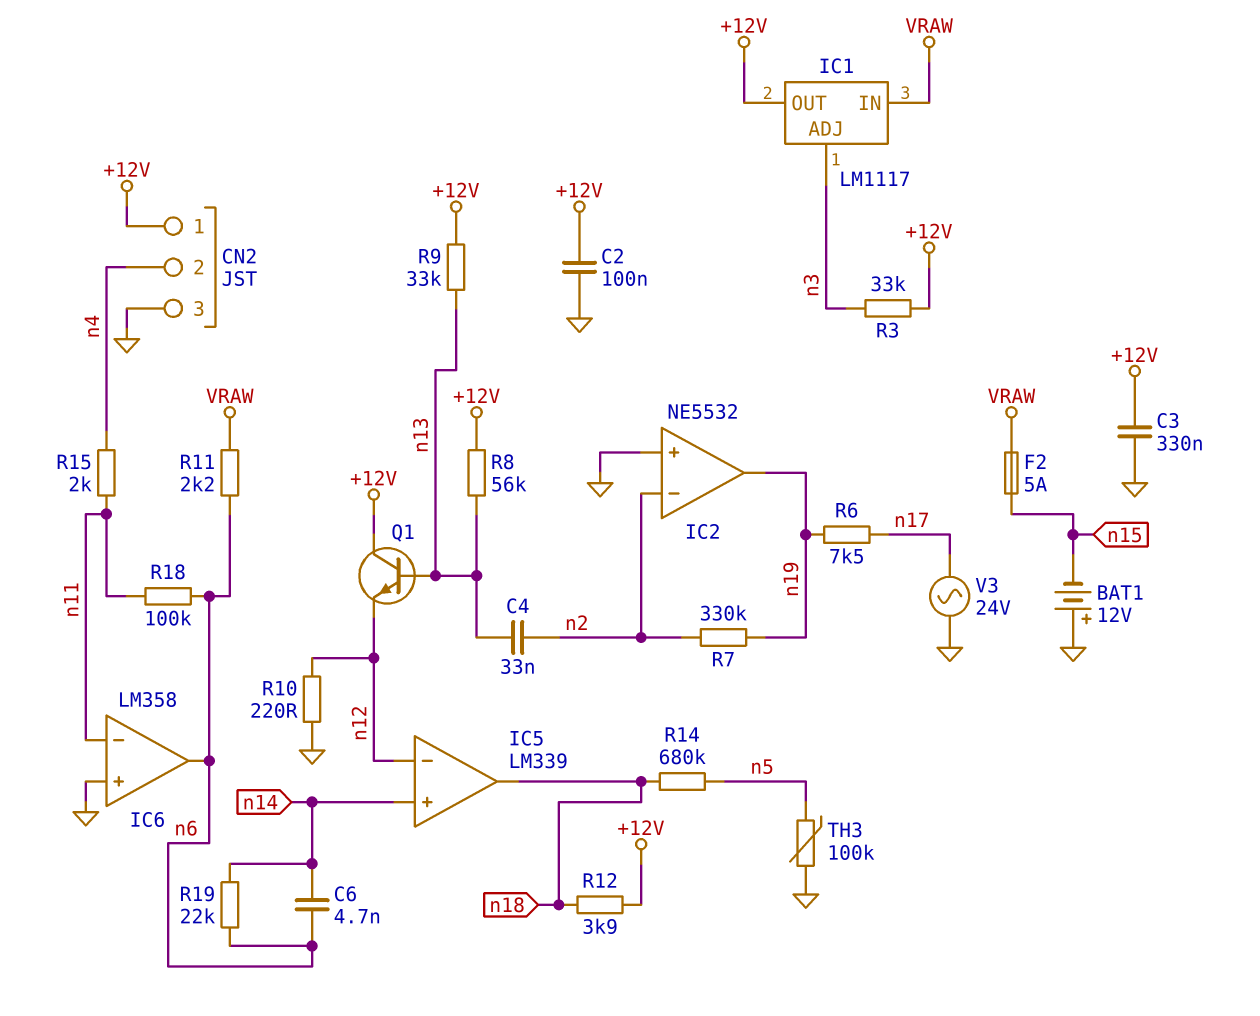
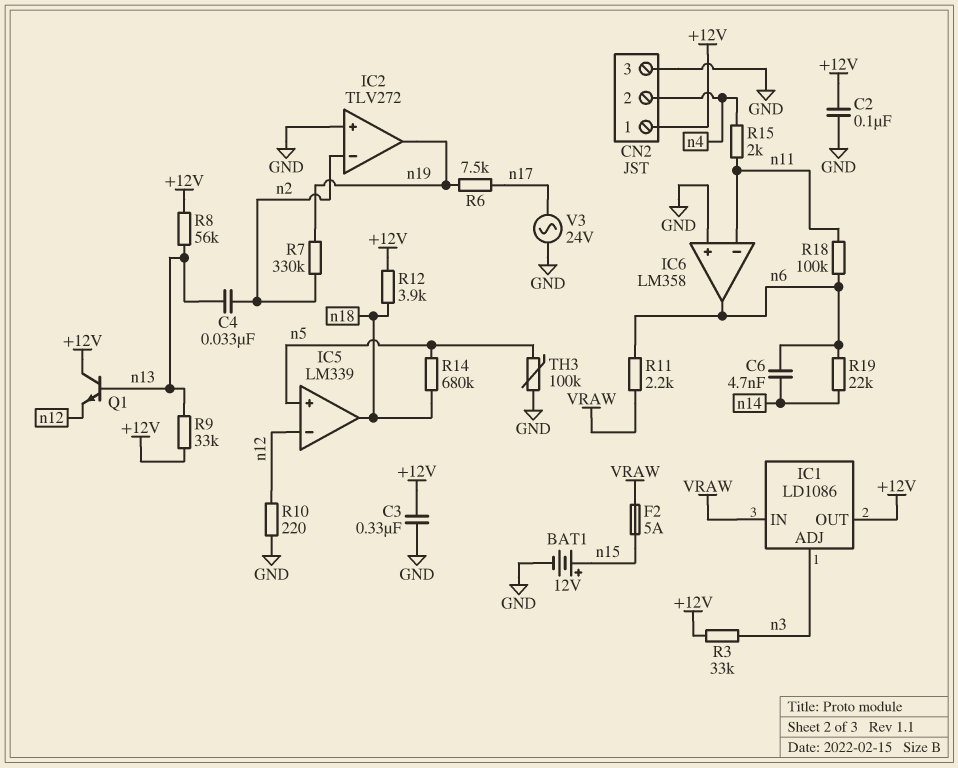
BAT1: 12V (plus GND, minus n15) -> 12V (plus n15, minus GND)
IC1: LM1117 -> LD1086
IC2: NE5532 -> TLV272
IC5 pin in+: n14 -> n5

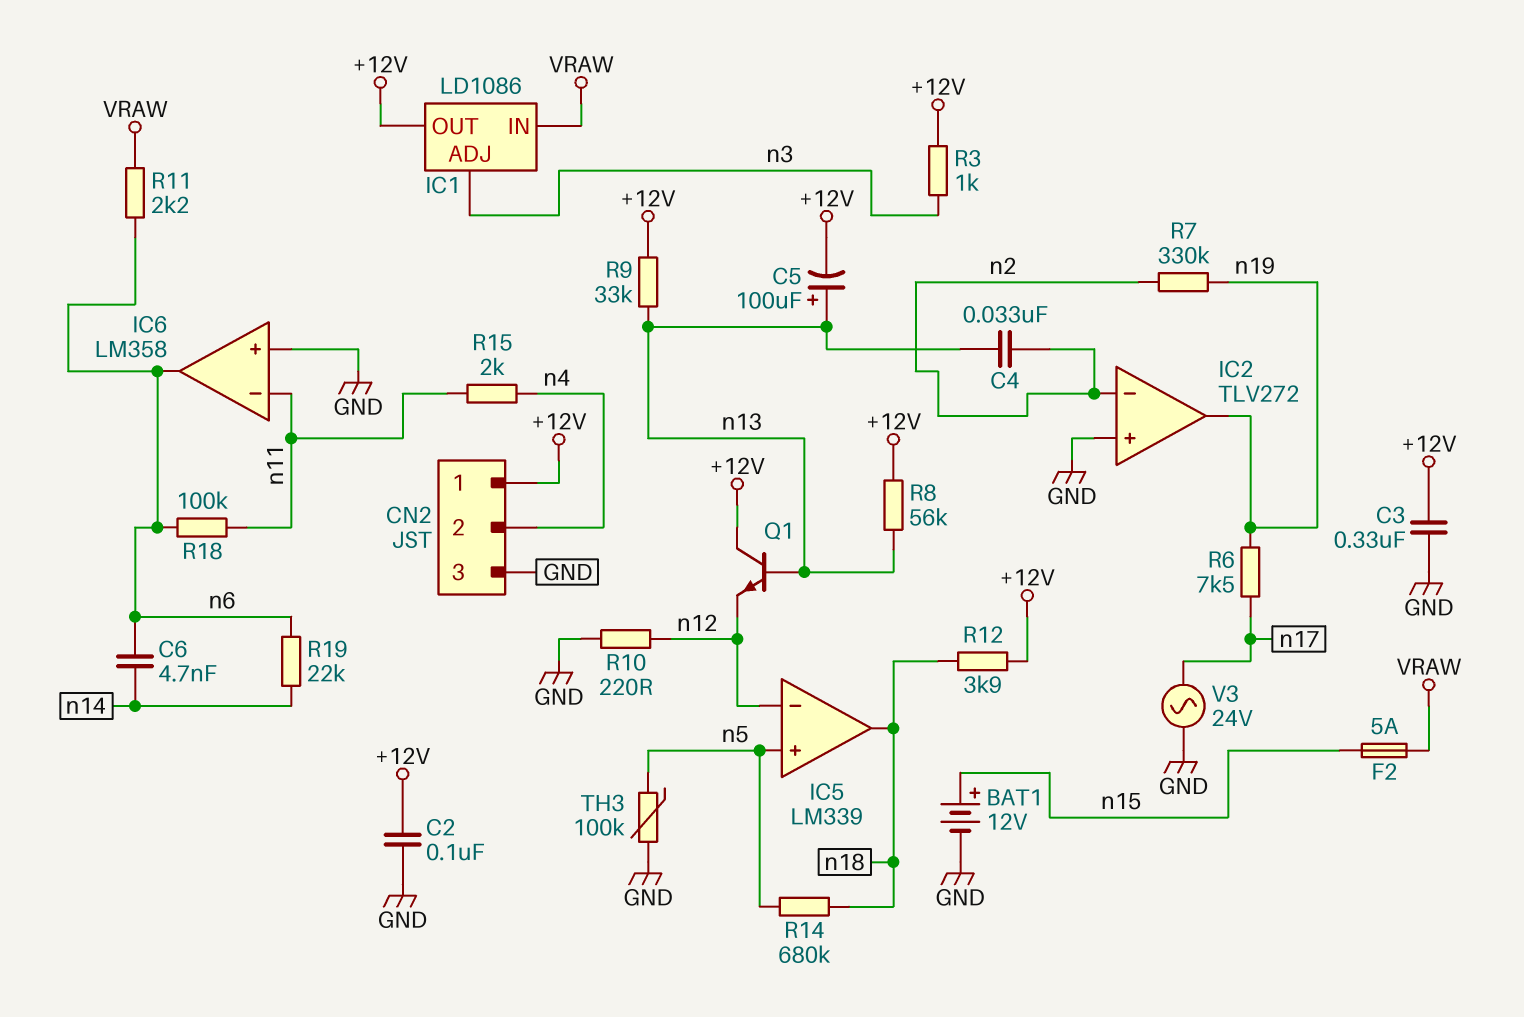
C5: none -> 100uF (plus n13, minus +12V)
R3: 33k (+12V, n3) -> 1k (+12V, n3)

